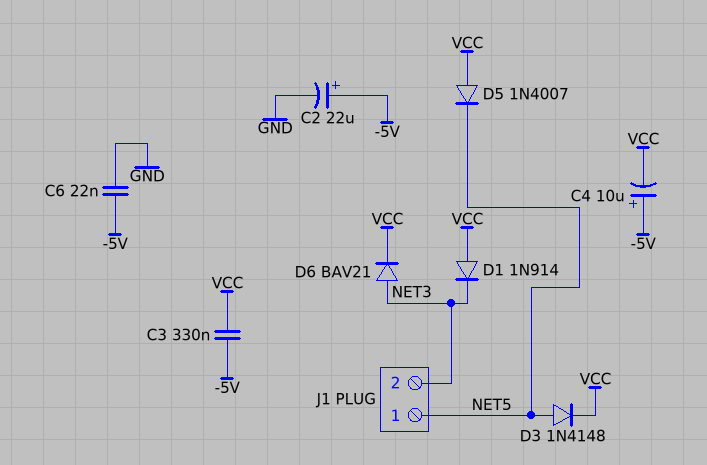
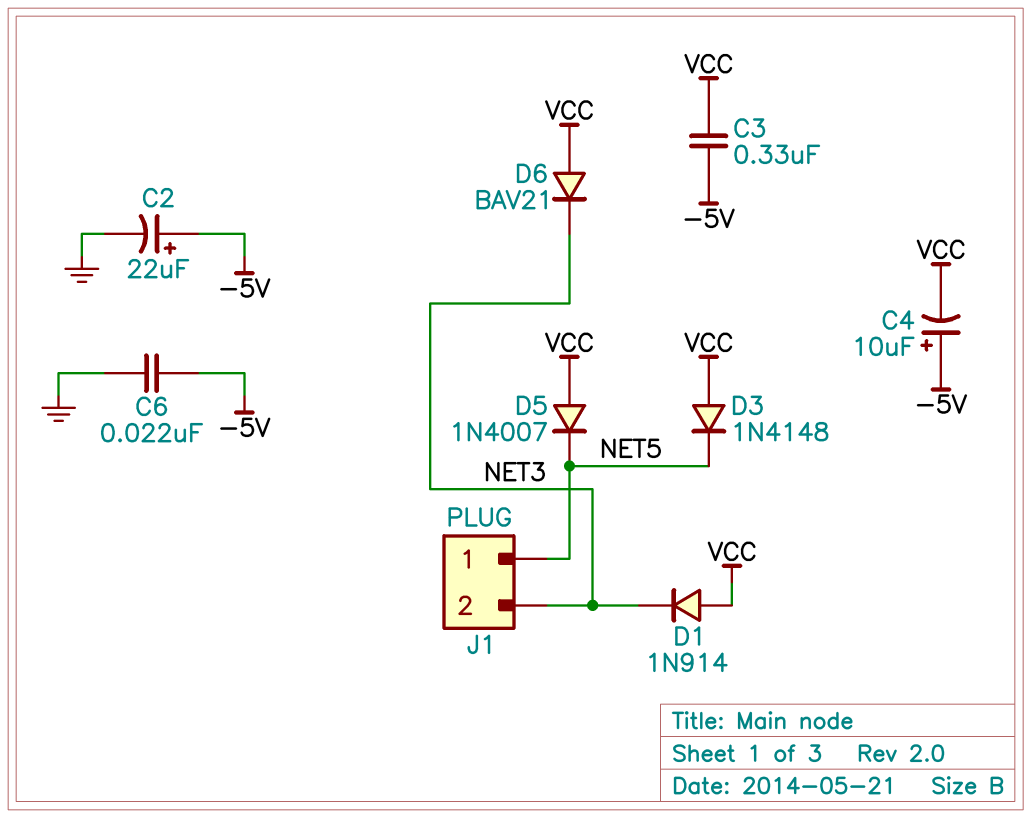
D3: diode 1N4148 (A NET5, K VCC) -> diode 1N4148 (A VCC, K NET5)
D6: diode BAV21 (A NET3, K VCC) -> diode BAV21 (A VCC, K NET3)

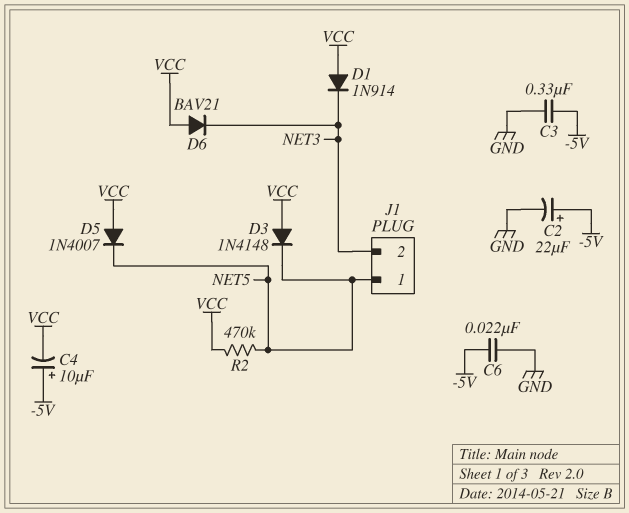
C3: 330nF (-5V, VCC) -> 330nF (-5V, GND)
R2: none -> 470k (NET5, VCC)

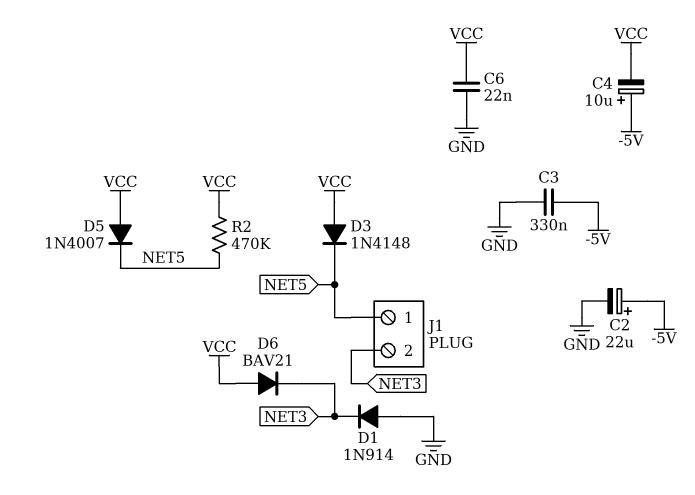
C6: 22nF (-5V, GND) -> 22nF (GND, VCC)
D1: diode 1N914 (A VCC, K NET3) -> diode 1N914 (A GND, K NET3)

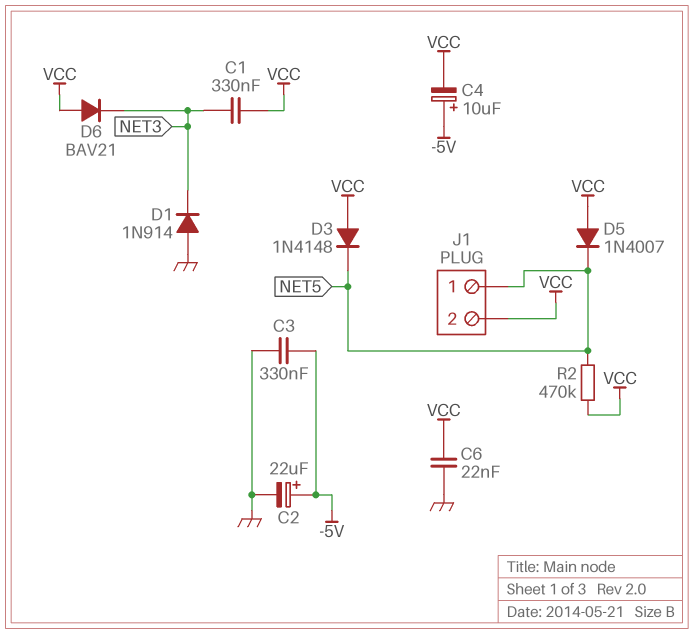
C1: none -> 330nF (NET3, VCC)
J1 pin 2: NET3 -> VCC

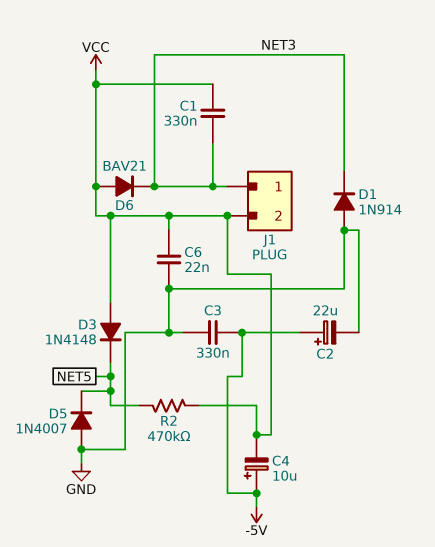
D5: diode 1N4007 (A VCC, K NET5) -> diode 1N4007 (A GND, K NET5)
J1 pin 1: NET5 -> NET3

